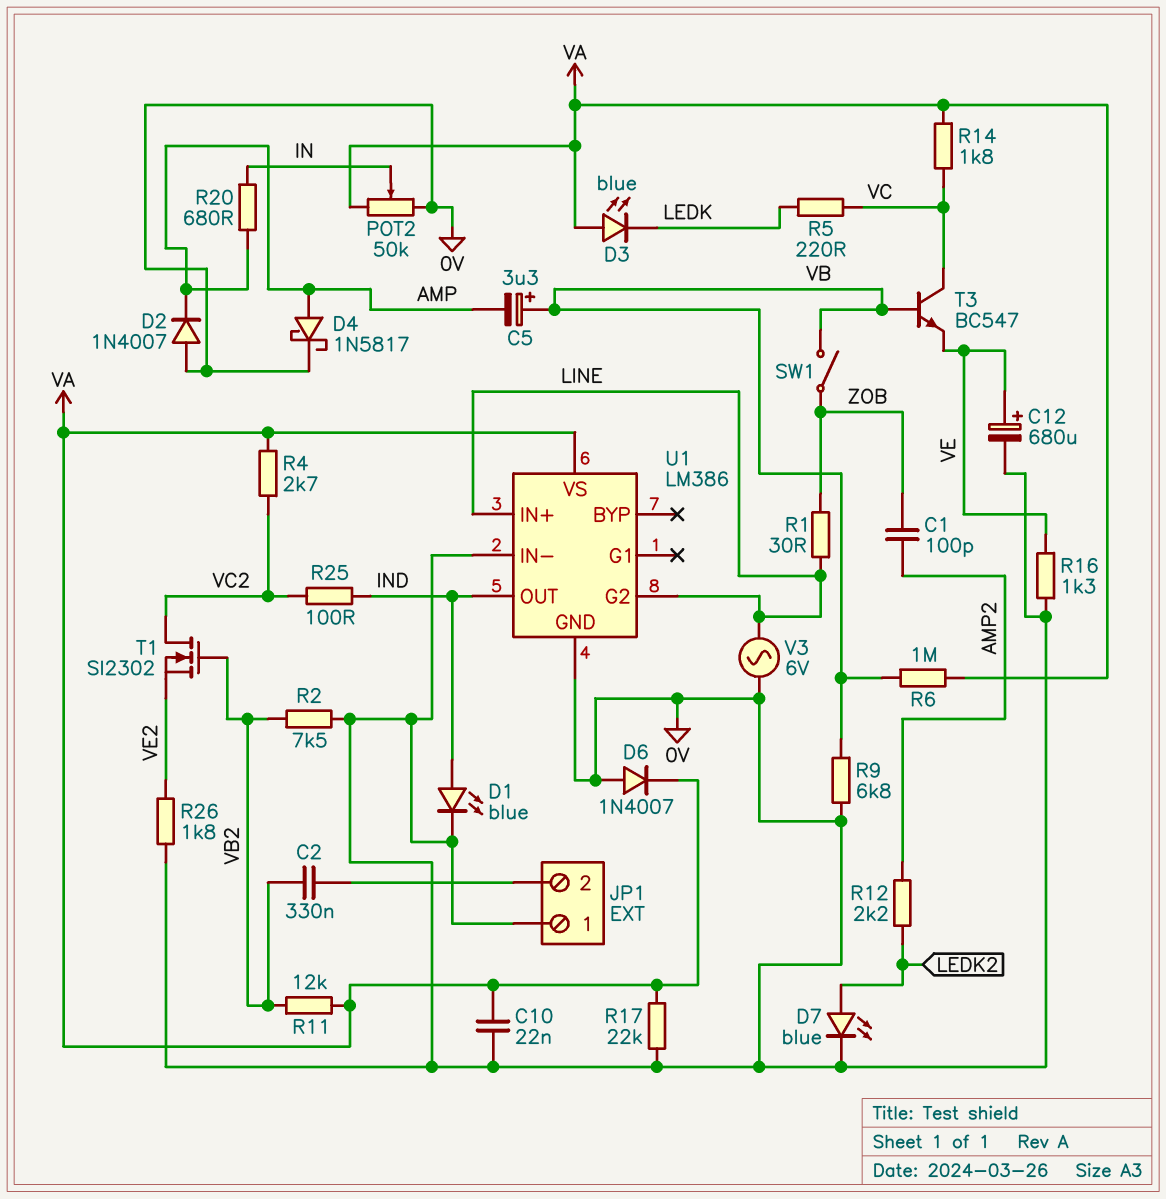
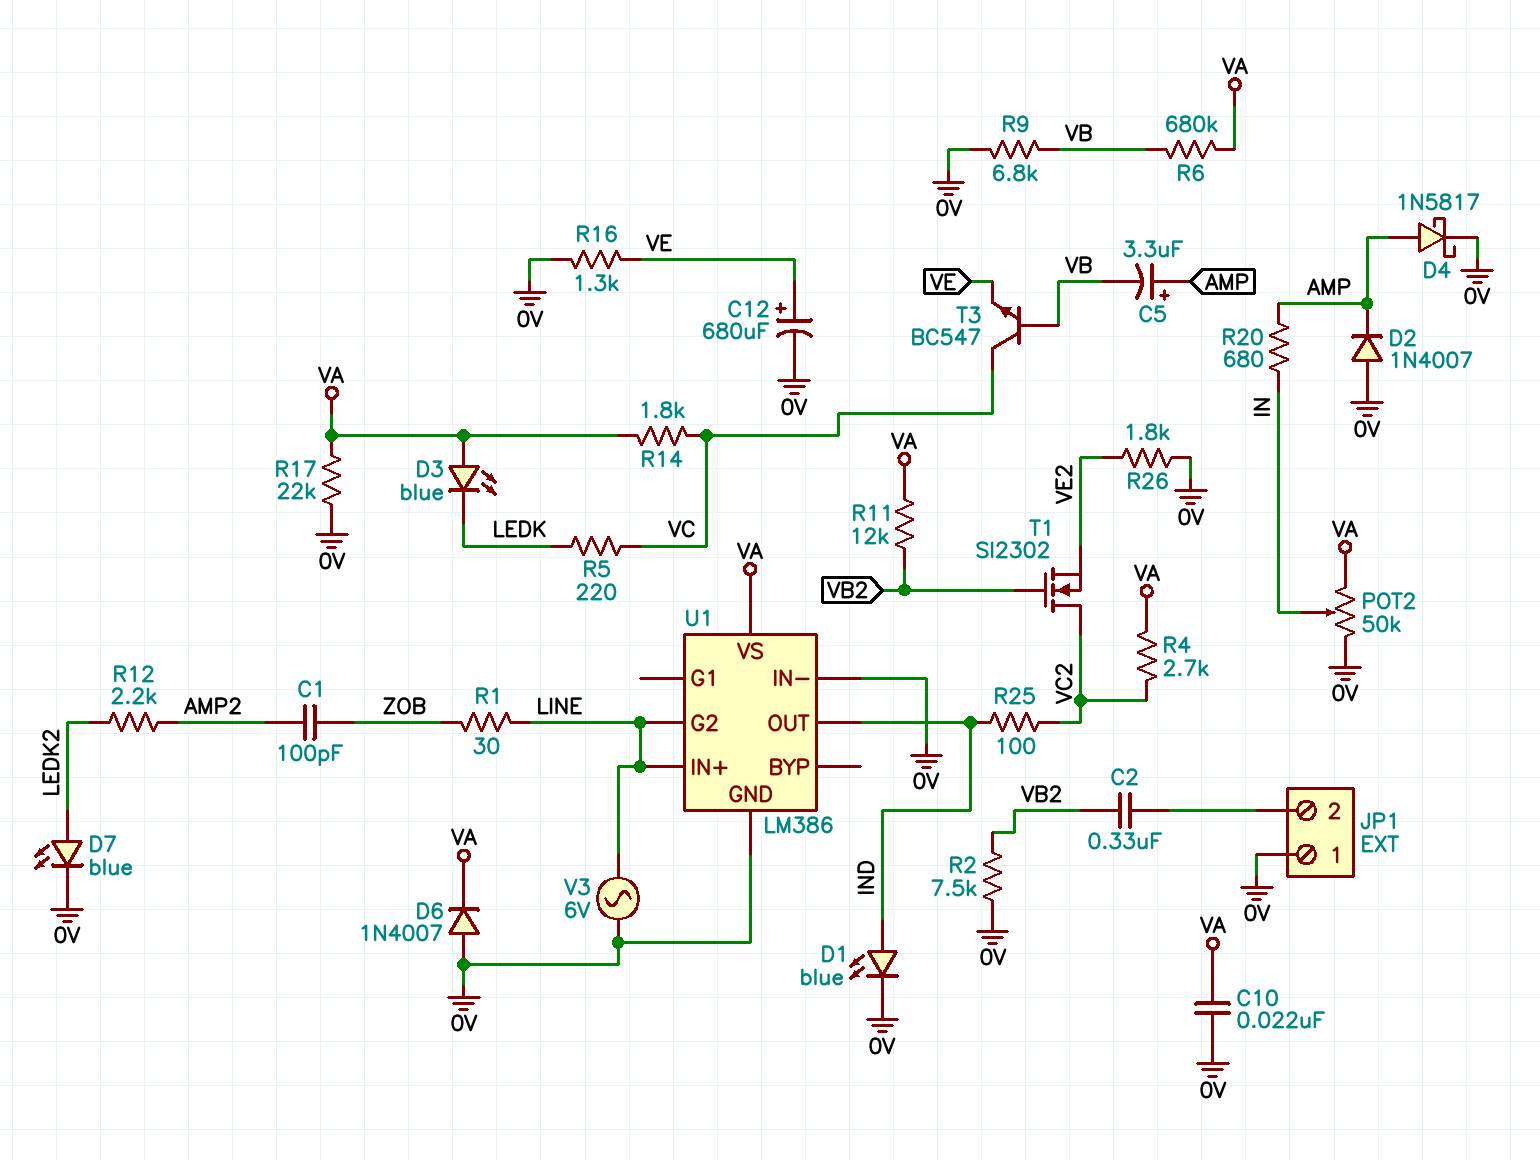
C5: 3.3uF (plus VB, minus AMP) -> 3.3uF (plus AMP, minus VB)
R6: 1M (VA, VB) -> 680k (VA, VB)
SW1: switch (VB, ZOB) -> none

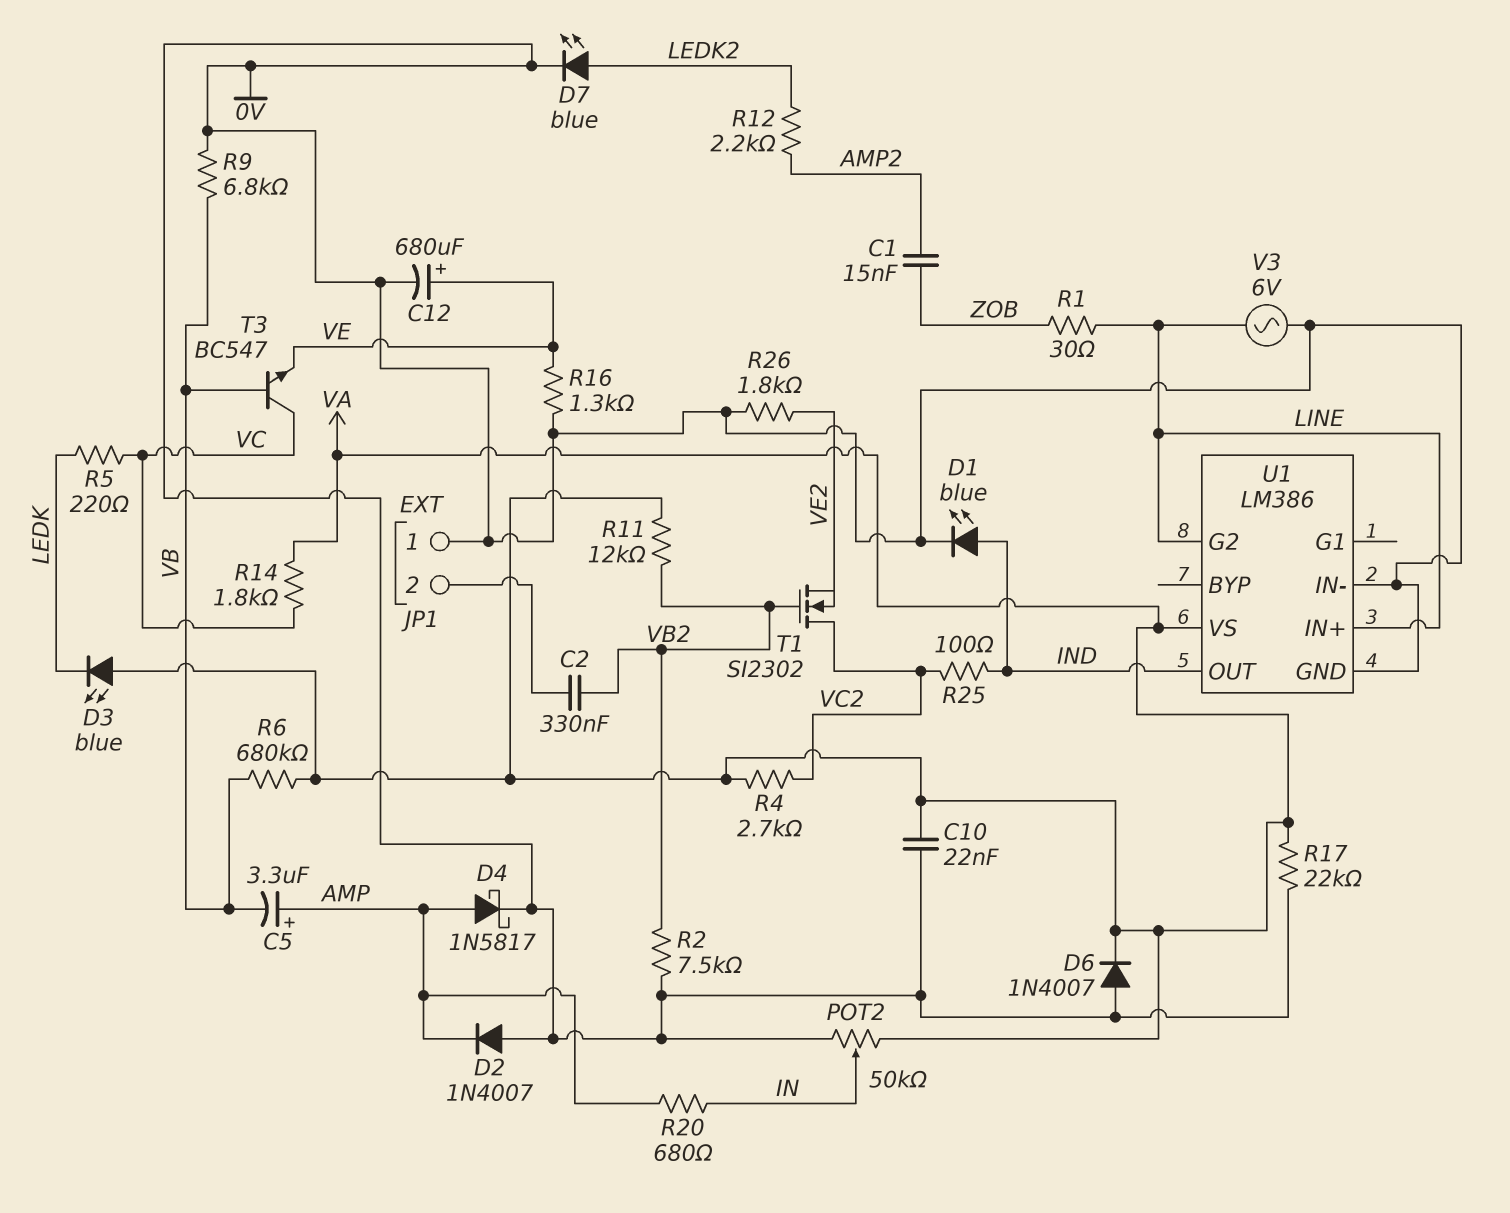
C1: 100pF (AMP2, ZOB) -> 15nF (AMP2, ZOB)

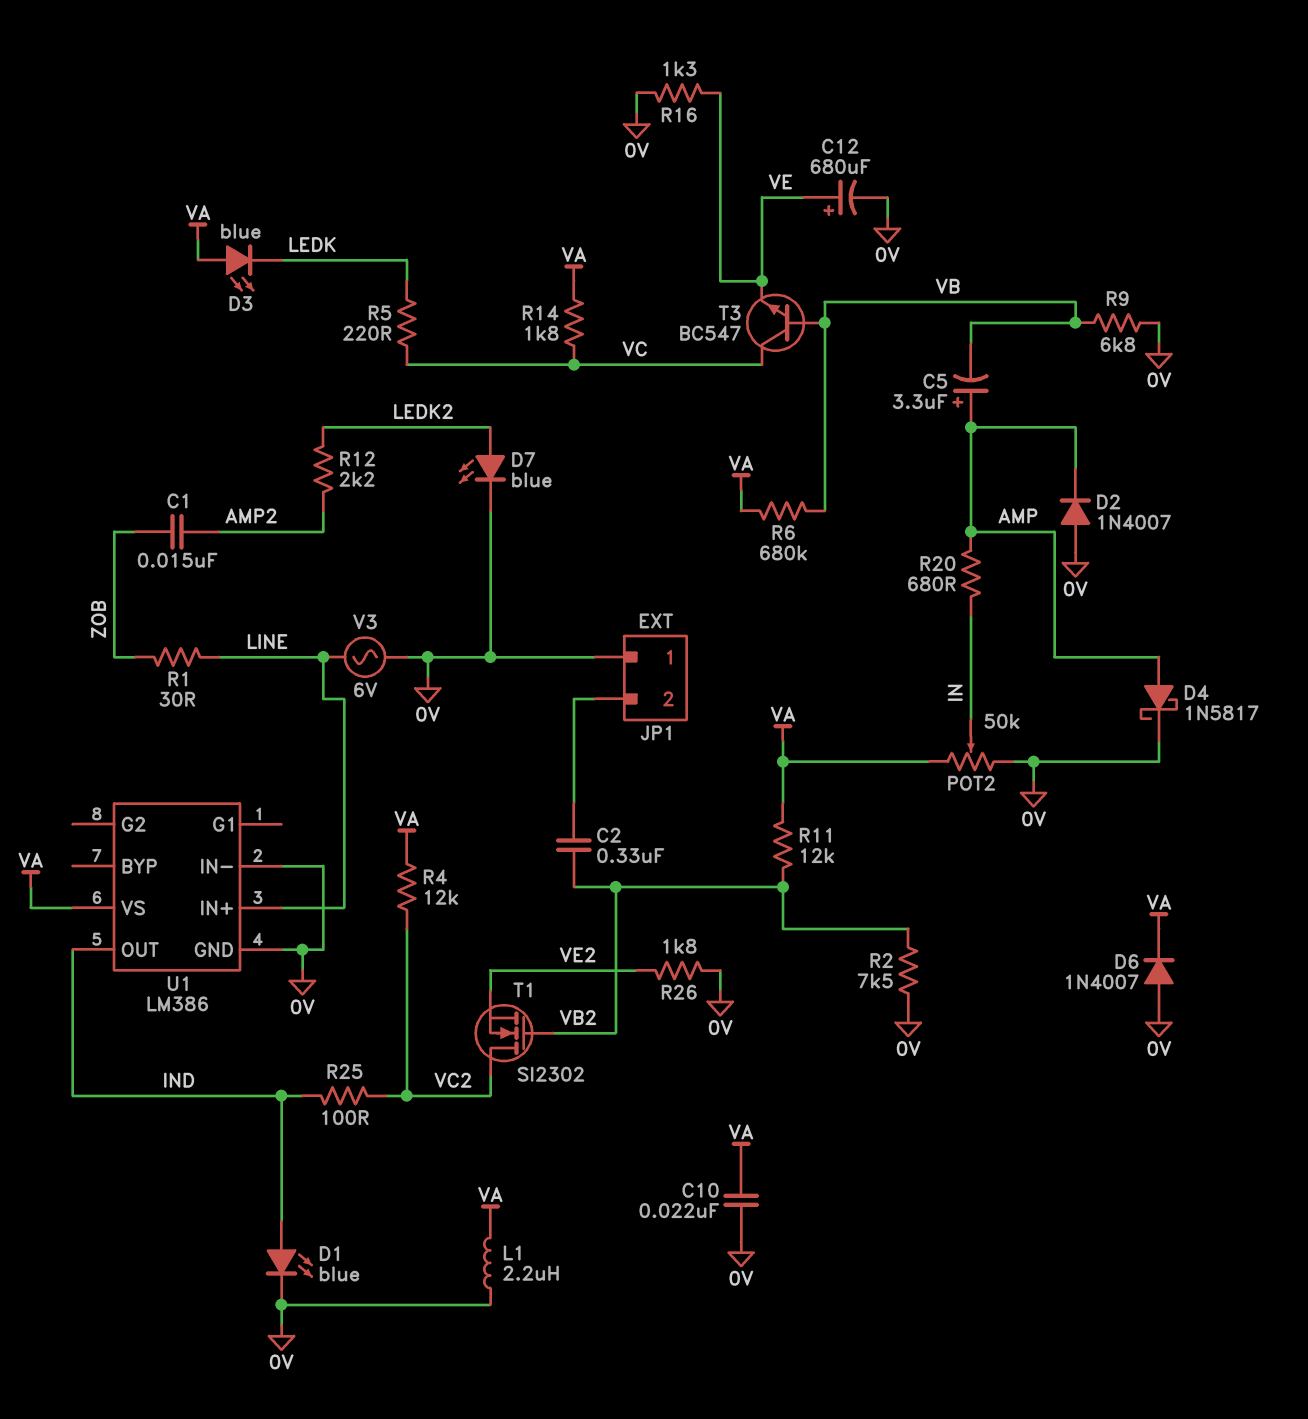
L1: none -> 2.2uH (0V, VA)
R4: 2.7k (VA, VC2) -> 12k (VA, VC2)
R17: 22k (0V, VA) -> none
U1 pin G2: LINE -> none

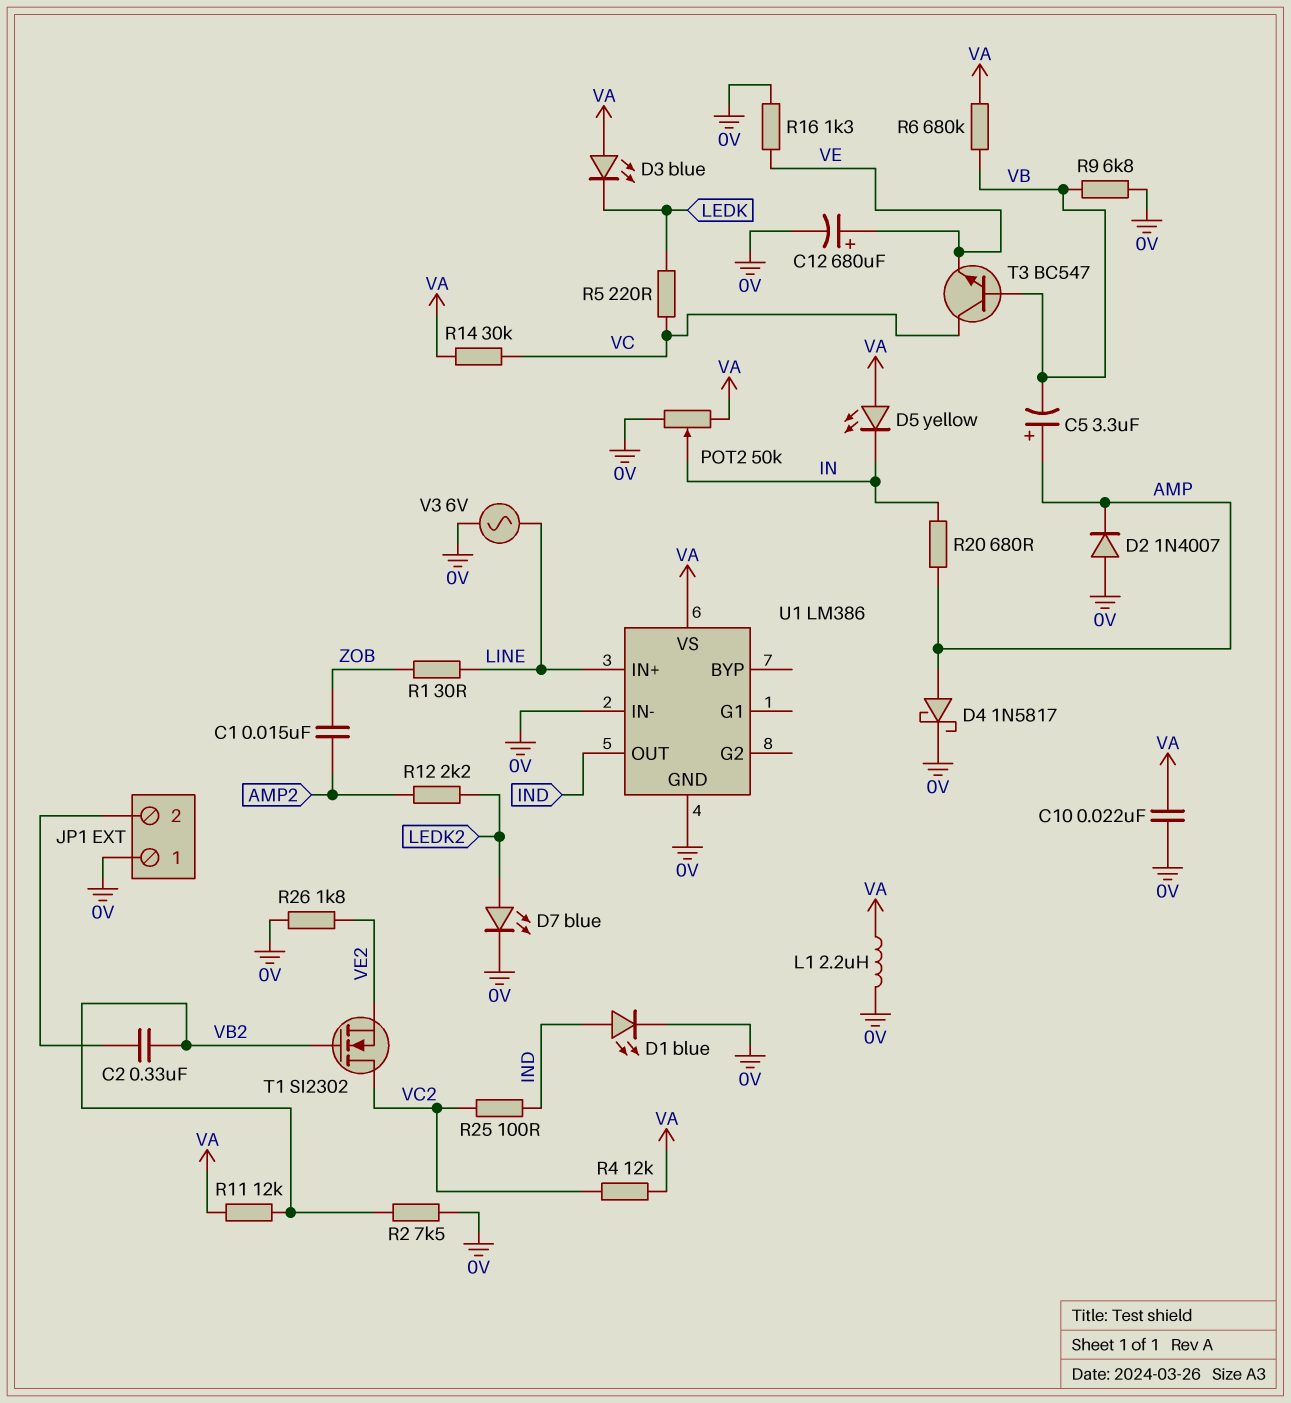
D5: none -> LED yellow (A VA, K IN)
D6: diode 1N4007 (A 0V, K VA) -> none
R14: 1.8k (VA, VC) -> 30k (VA, VC)

